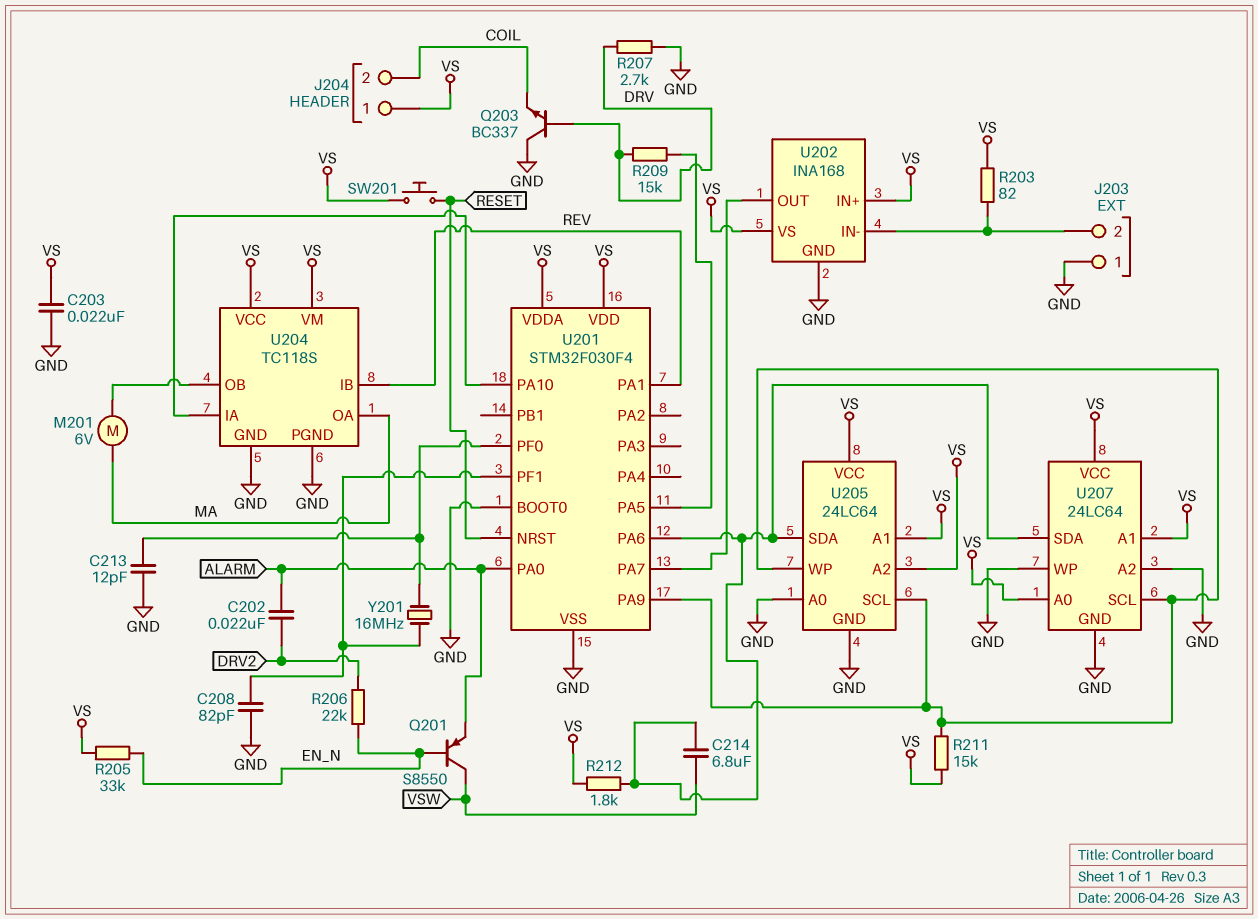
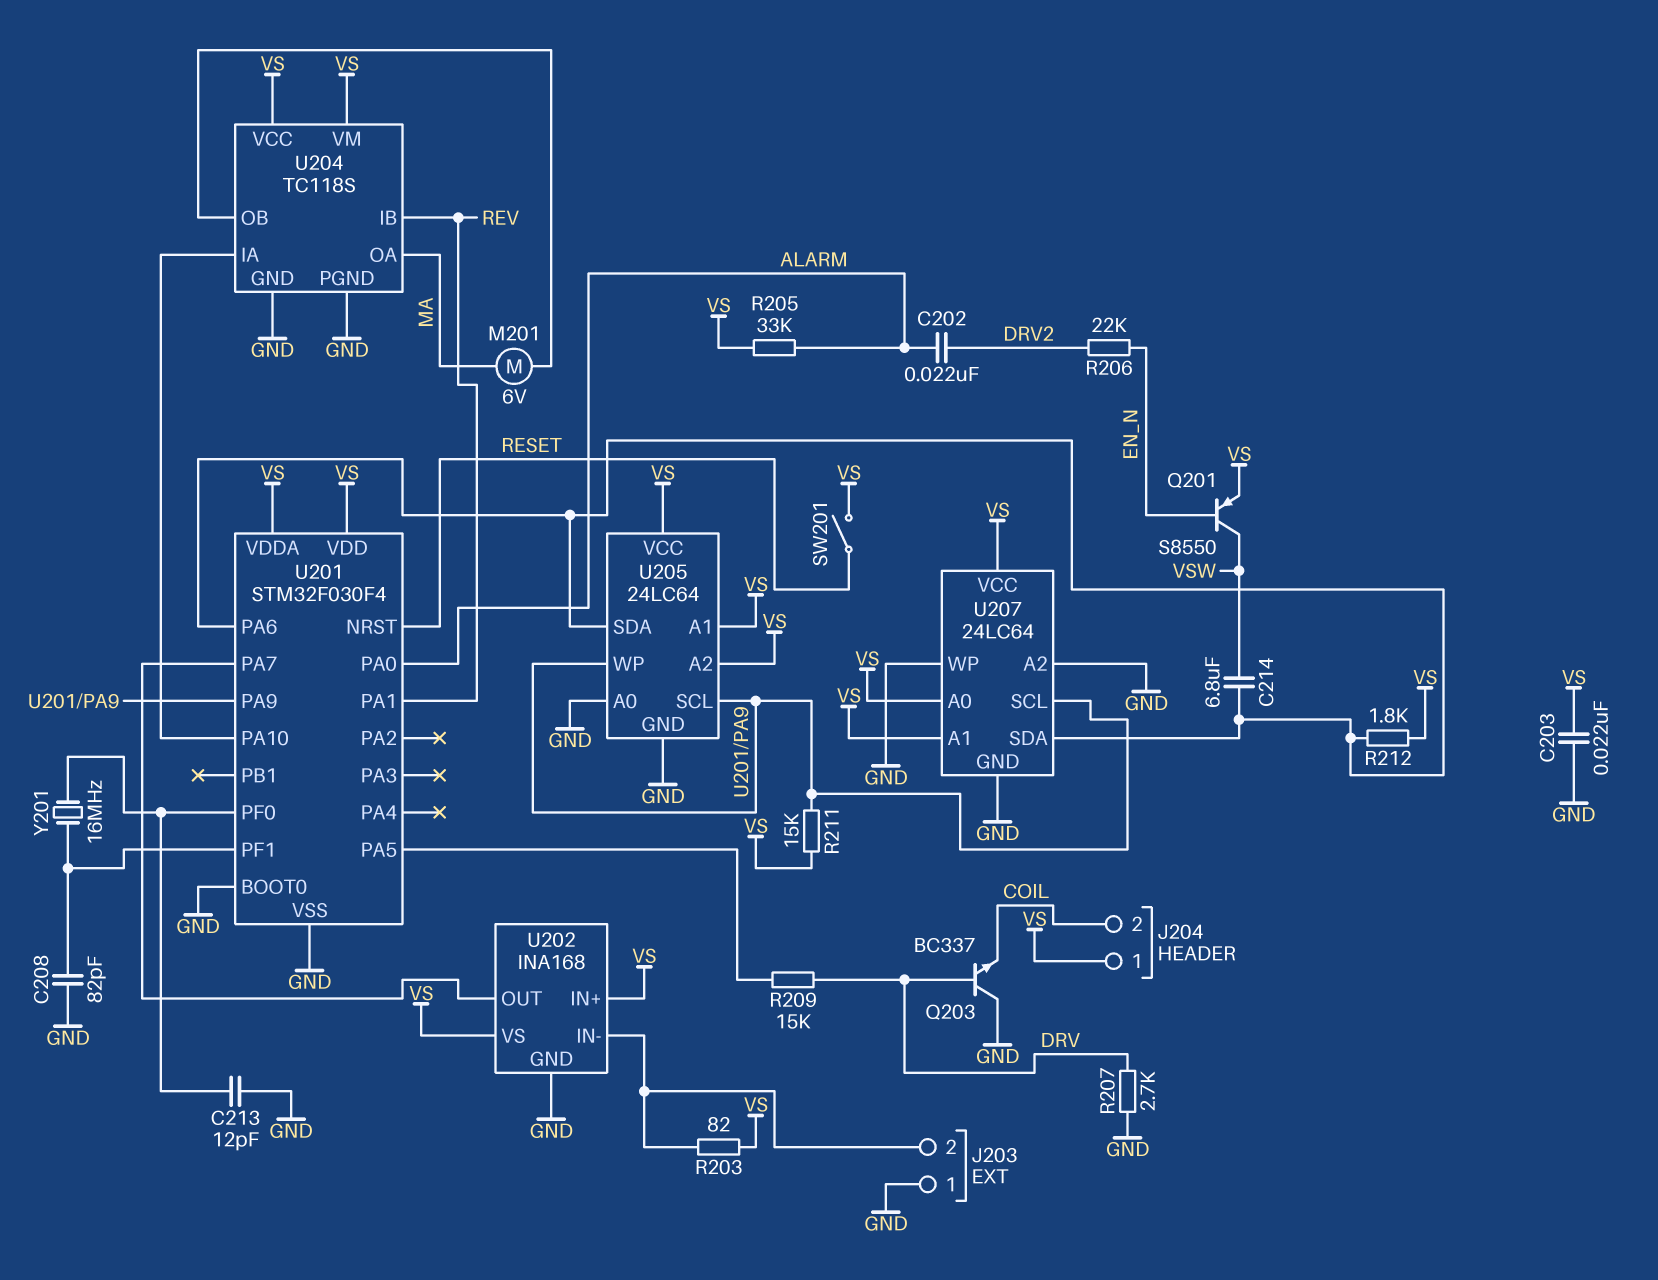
Q201: PNP S8550 (B EN_N, C VSW, E ALARM) -> PNP S8550 (B EN_N, C VSW, E VS)
R205: 33k (EN_N, VS) -> 33k (ALARM, VS)
SW201: button (RESET, VS) -> switch (RESET, VS)

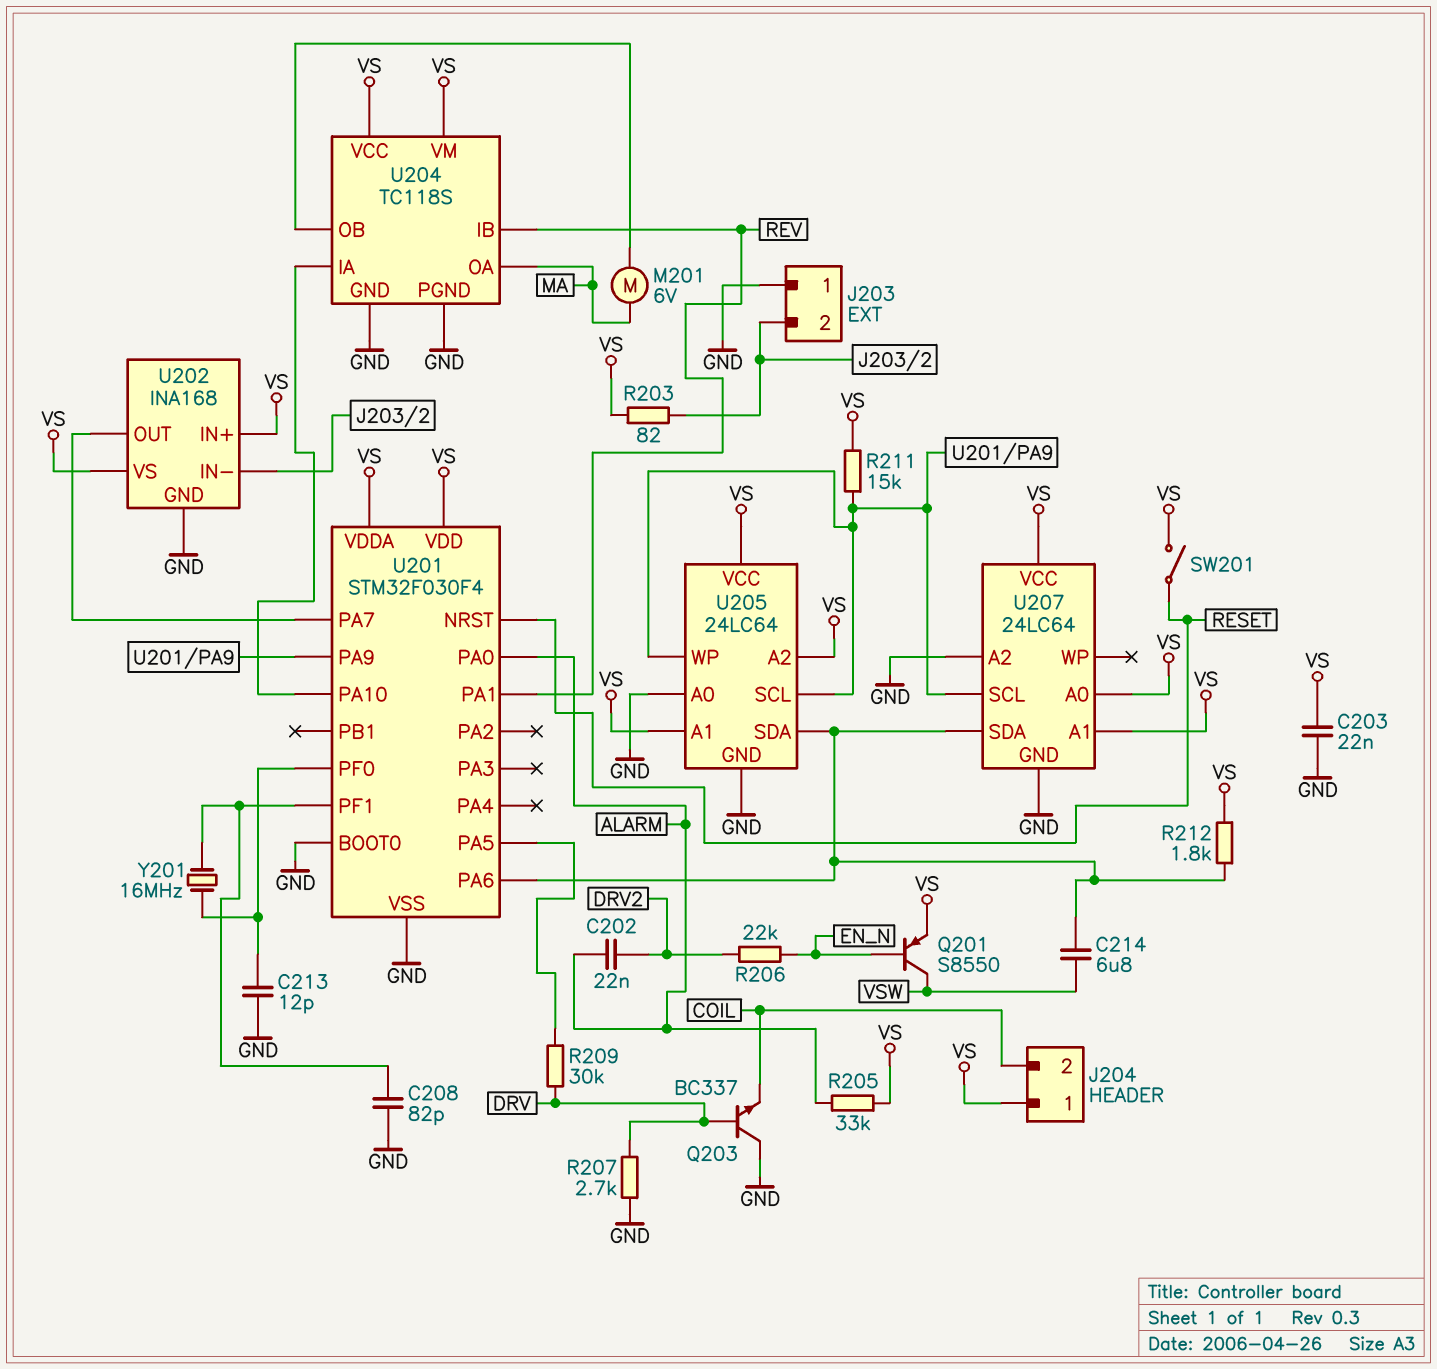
R209: 15k (DRV, U201/PA5) -> 30k (DRV, U201/PA5)
U207 pin WP: GND -> none

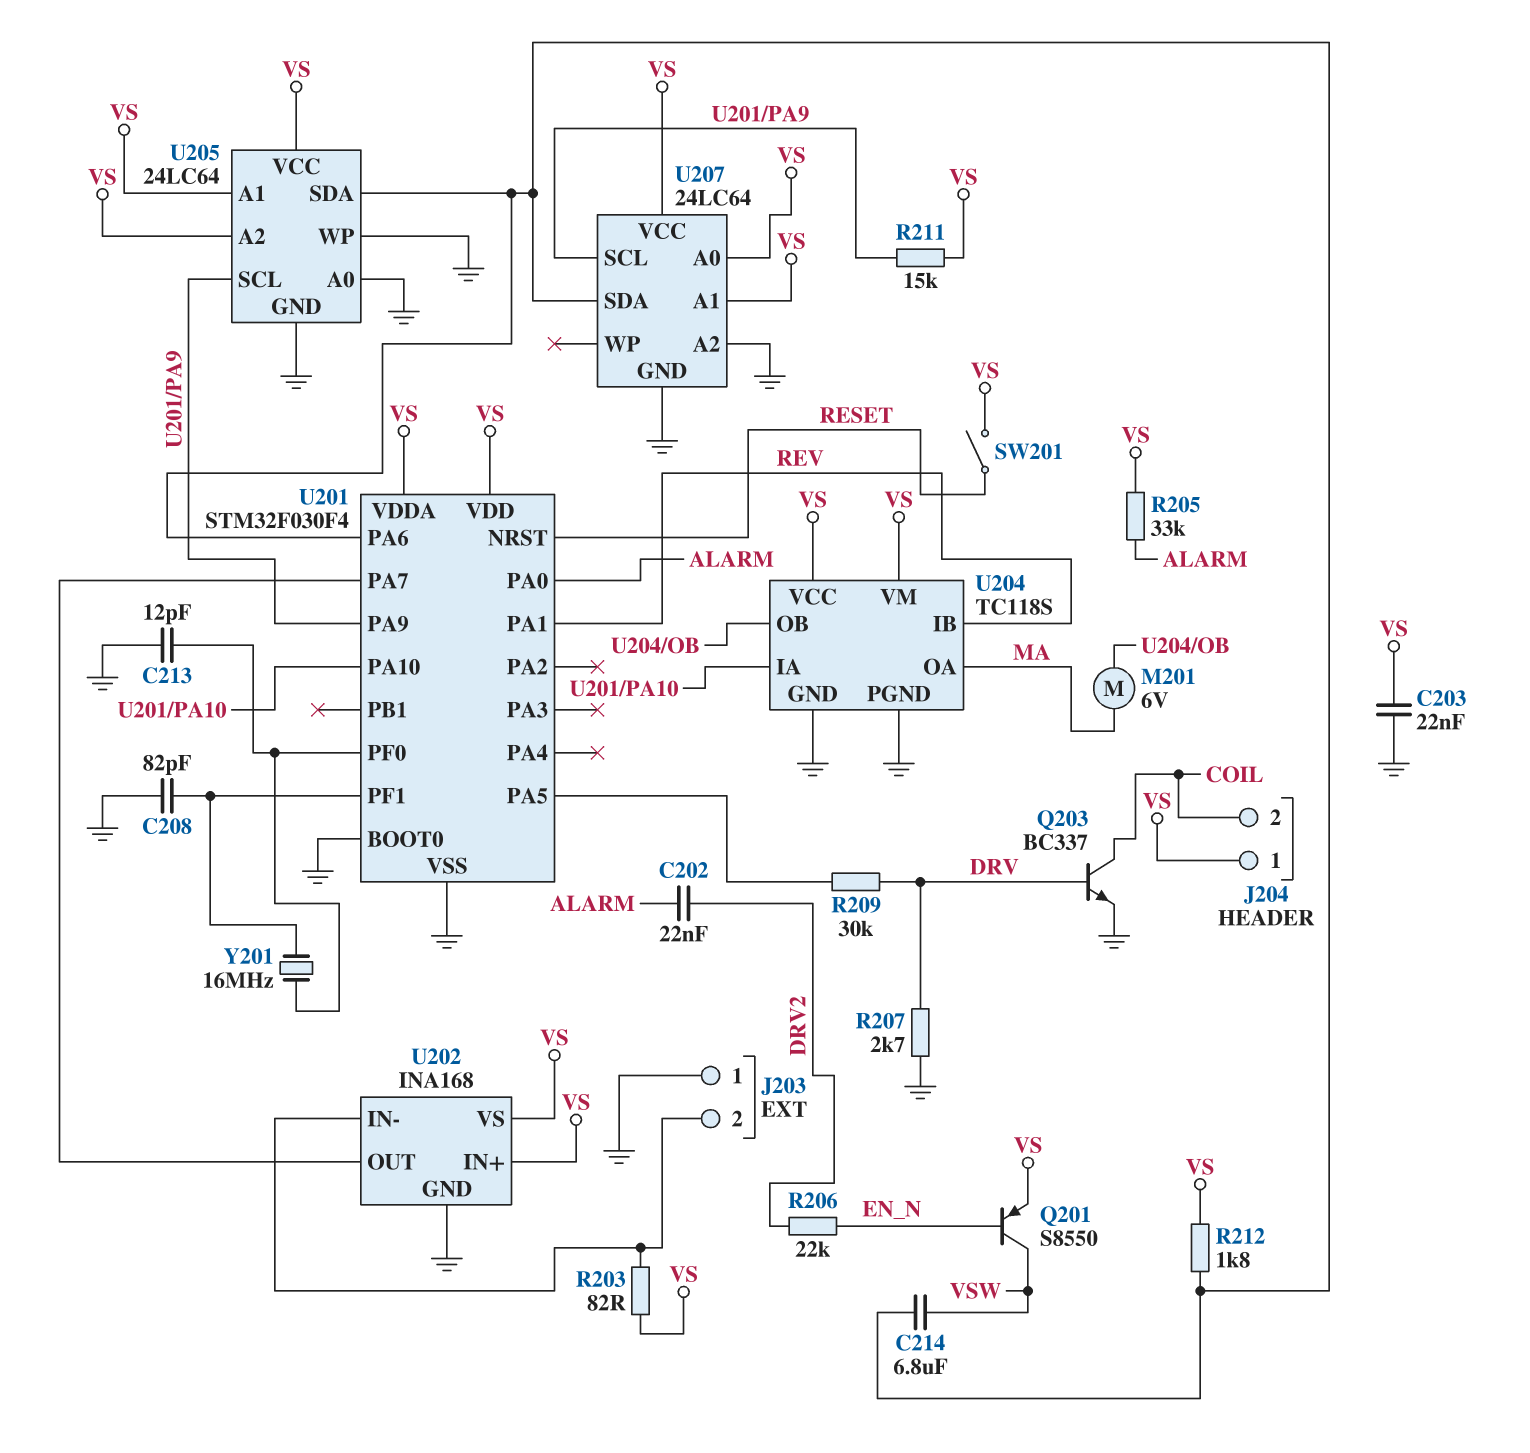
Q203: NPN BC337 (B DRV, C GND, E COIL) -> NPN BC337 (B DRV, C COIL, E GND)
U205 pin WP: U201/PA9 -> GND

